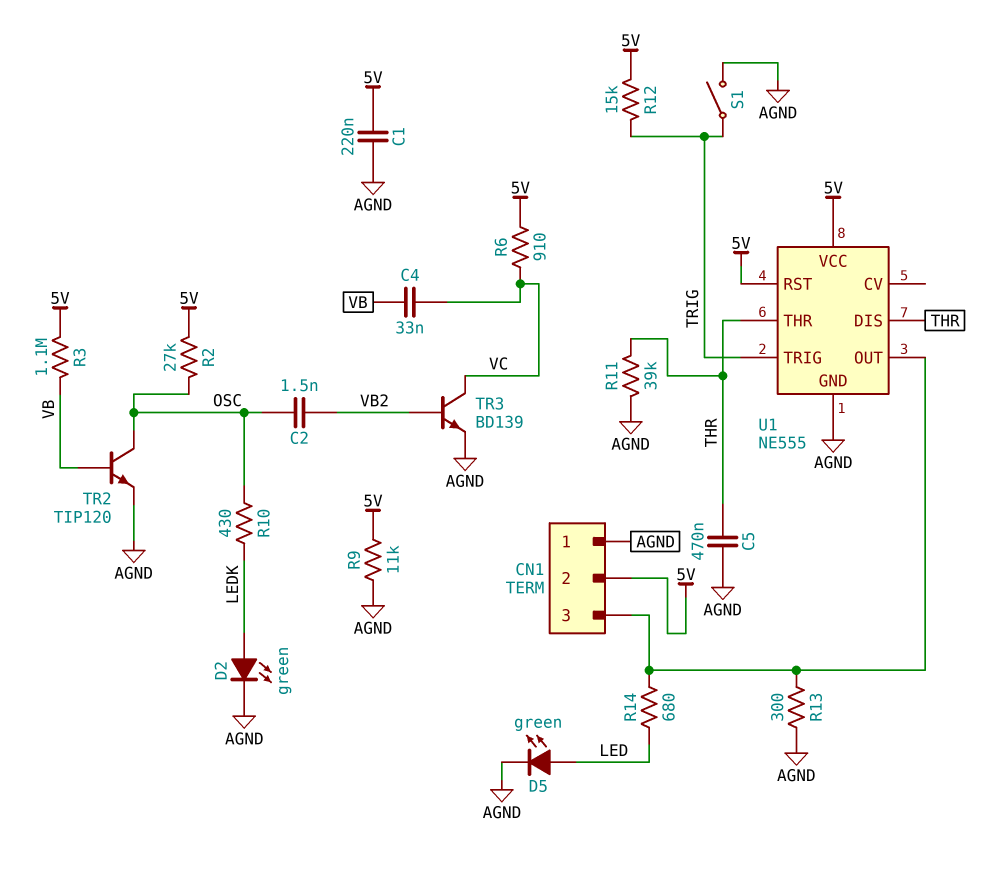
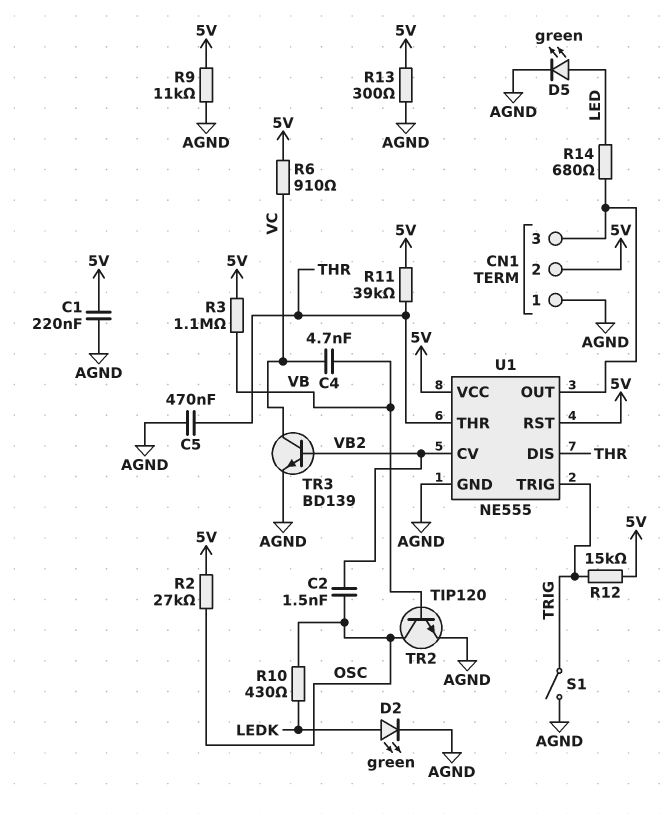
C4: 33nF (VB, VC) -> 4.7nF (VB, VC)
R11: 39k (AGND, THR) -> 39k (5V, THR)
R13: 300 (AGND, CN1/3) -> 300 (5V, AGND)
U1 pin CV: none -> VB2

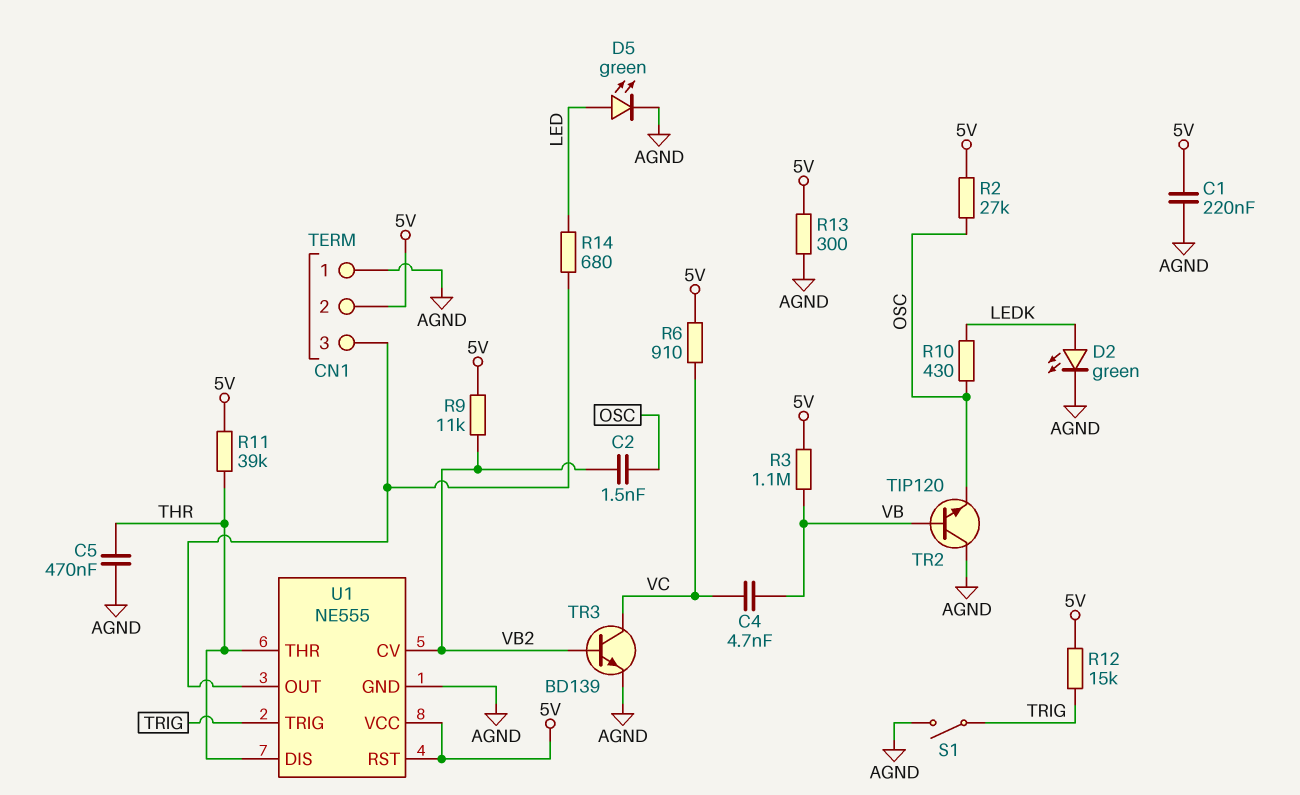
R9: 11k (5V, AGND) -> 11k (5V, VB2)
TR2: NPN TIP120 (B VB, C OSC, E AGND) -> NPN TIP120 (B VB, C AGND, E OSC)

